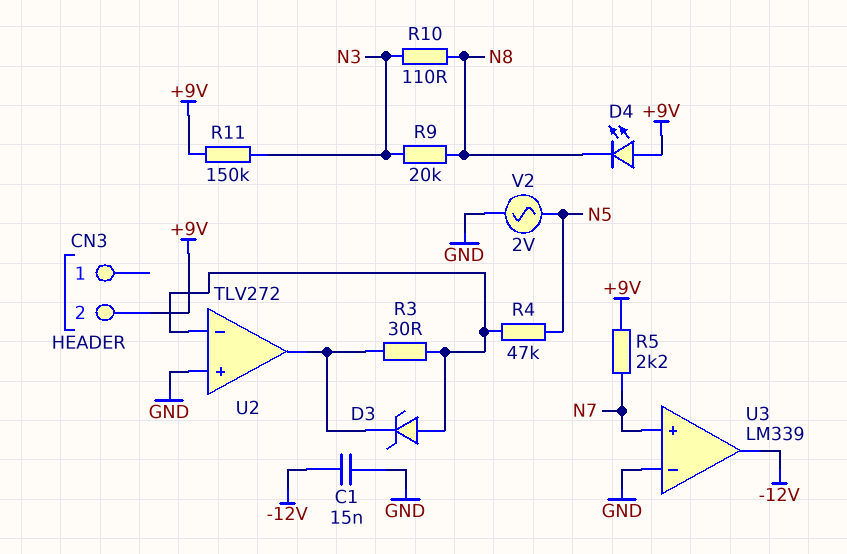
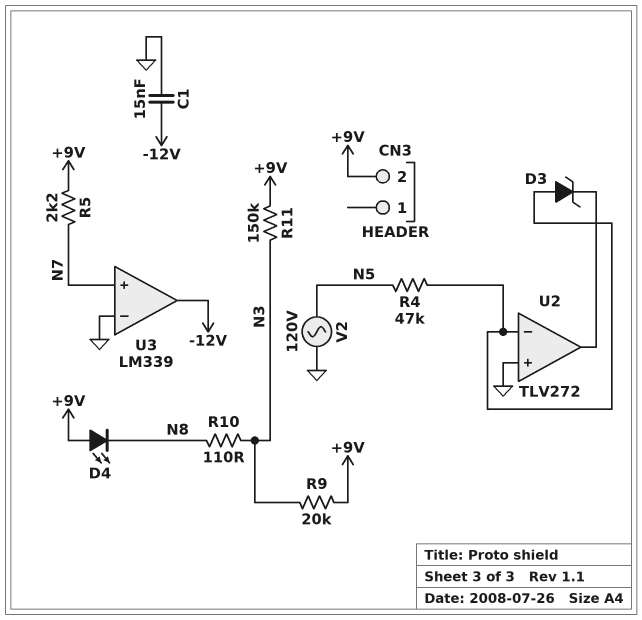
R3: 30 (U2/in-, U2/out) -> none
R9: 20k (N3, N8) -> 20k (+9V, N3)
V2: AC 2V (GND, N5) -> AC 120V (GND, N5)

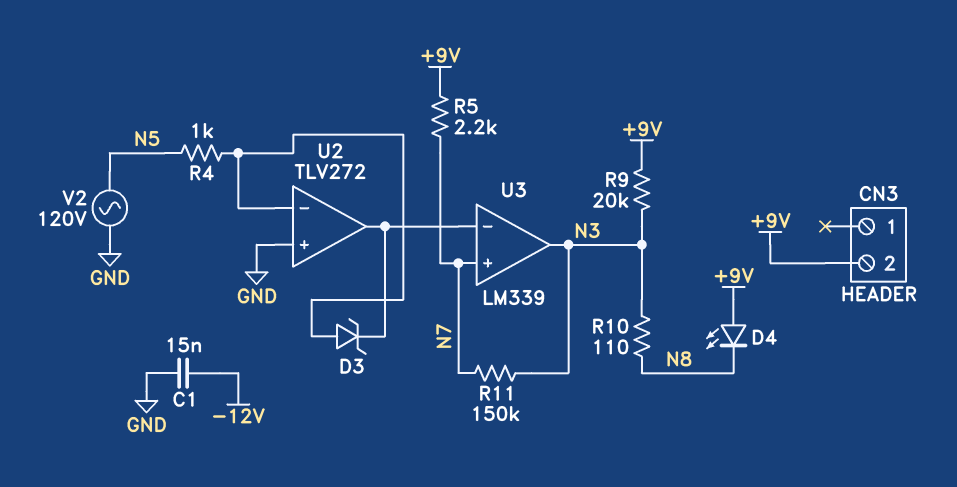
R4: 47k (N5, U2/in-) -> 1k (N5, U2/in-)
R11: 150k (+9V, N3) -> 150k (N3, N7)
U3 pin in-: GND -> U2/out
U3 pin out: -12V -> N3

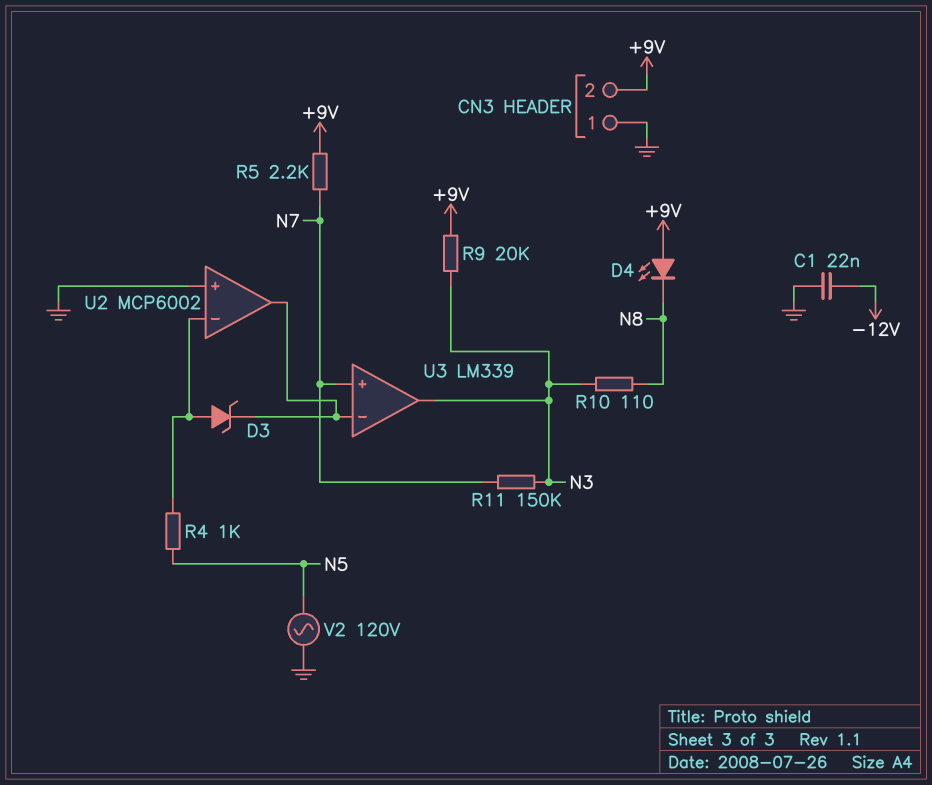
C1: 15nF (-12V, GND) -> 22nF (-12V, GND)
CN3 pin 1: none -> GND
U2: TLV272 -> MCP6002

